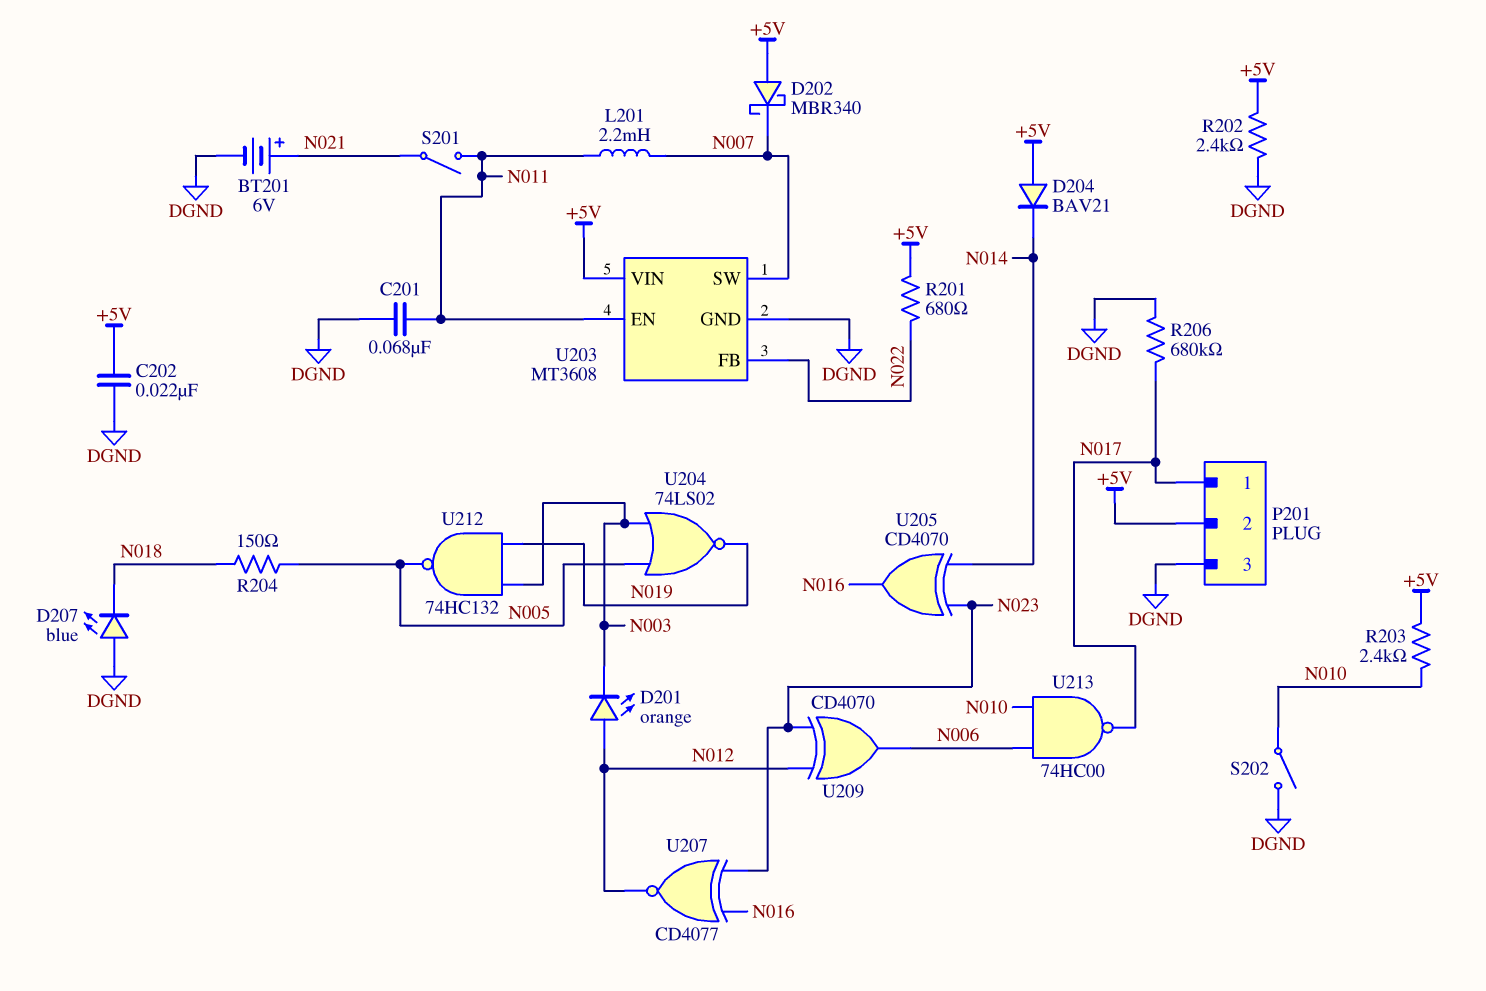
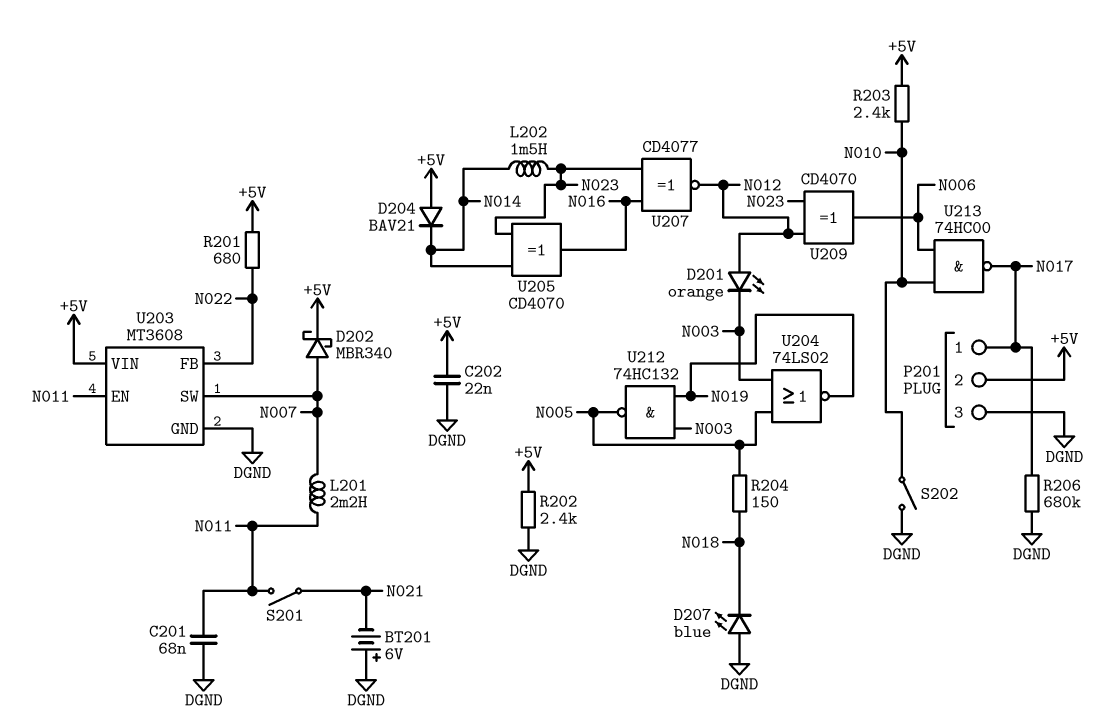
BT201: 6V (plus N021, minus DGND) -> 6V (plus DGND, minus N021)
D202: schottky MBR340 (A +5V, K N007) -> schottky MBR340 (A N007, K +5V)
L202: none -> 1.5mH (N014, N023)

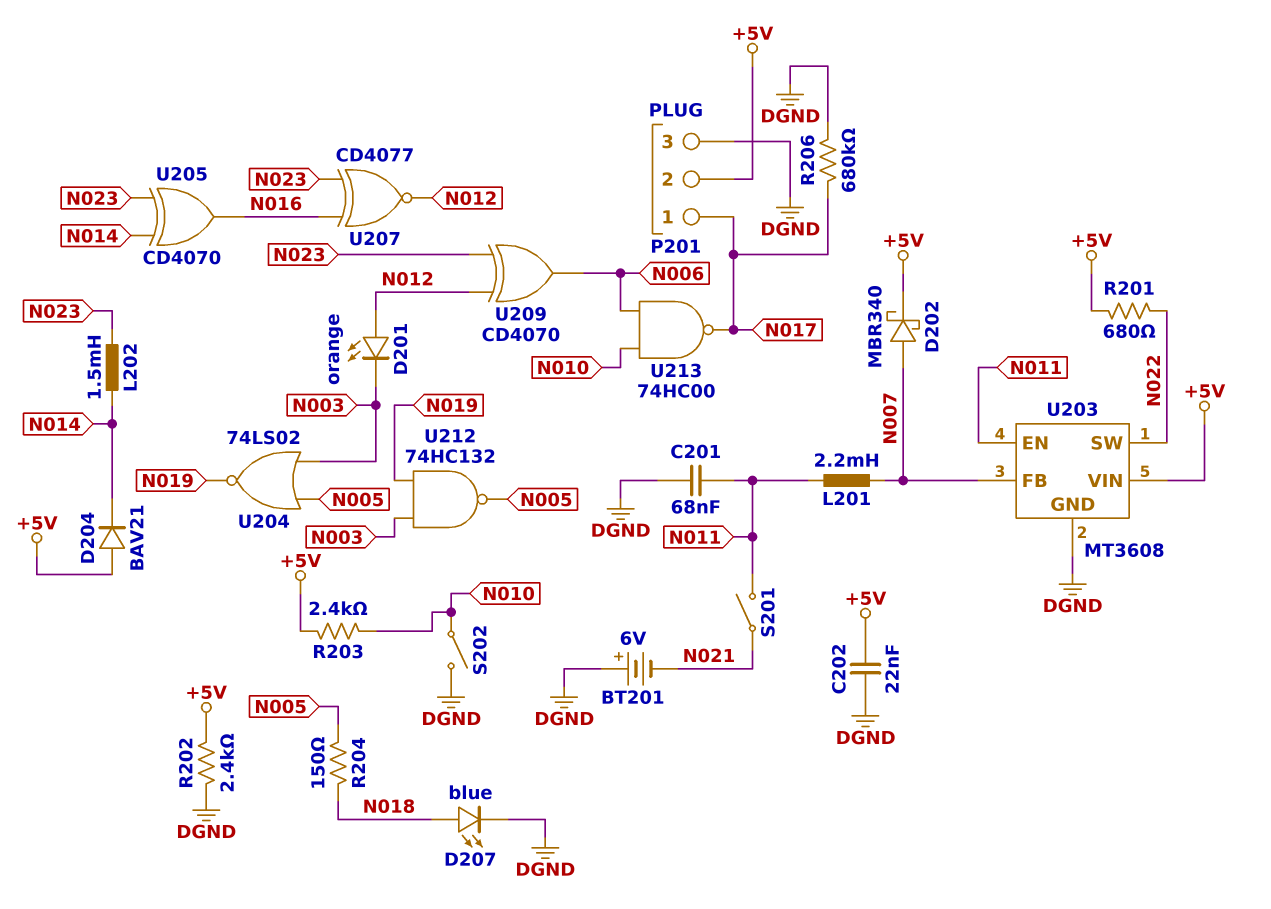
D207: LED blue (A DGND, K N018) -> LED blue (A N018, K DGND)
U203 pin FB: N022 -> N007
U203 pin SW: N007 -> N022

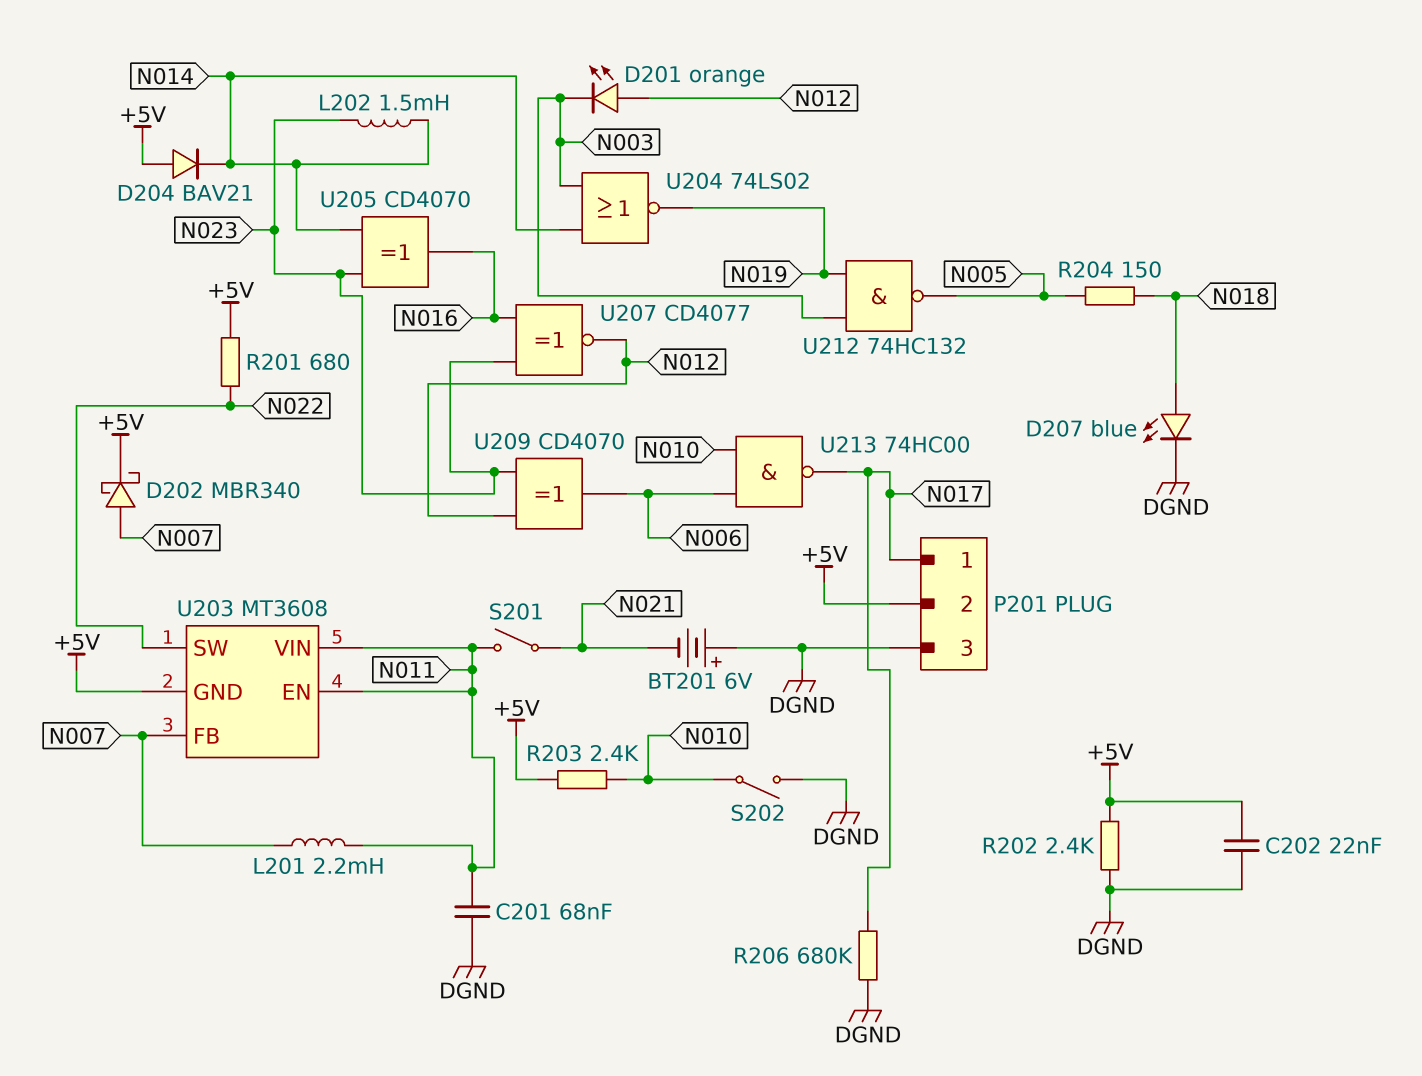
U203 pin GND: DGND -> +5V
U203 pin VIN: +5V -> N011
U204: NOR 74LS02 (in N003, in N005, out N019) -> NOR 74LS02 (in N003, in N014, out N019)

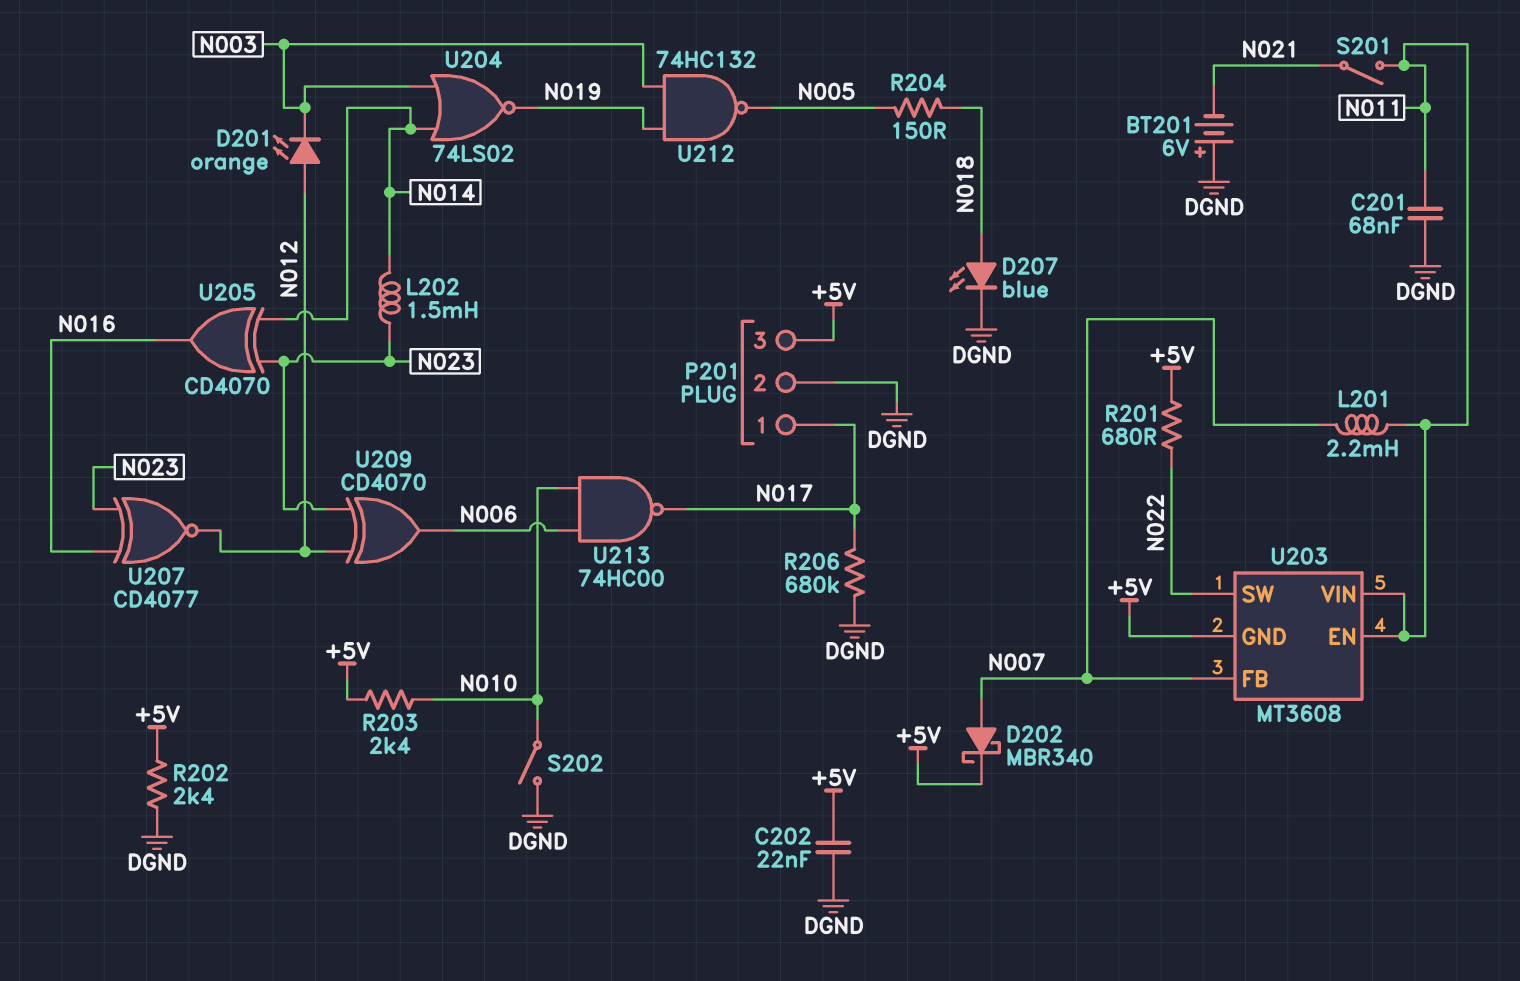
D204: diode BAV21 (A +5V, K N014) -> none
P201 pin 2: +5V -> DGND
P201 pin 3: DGND -> +5V

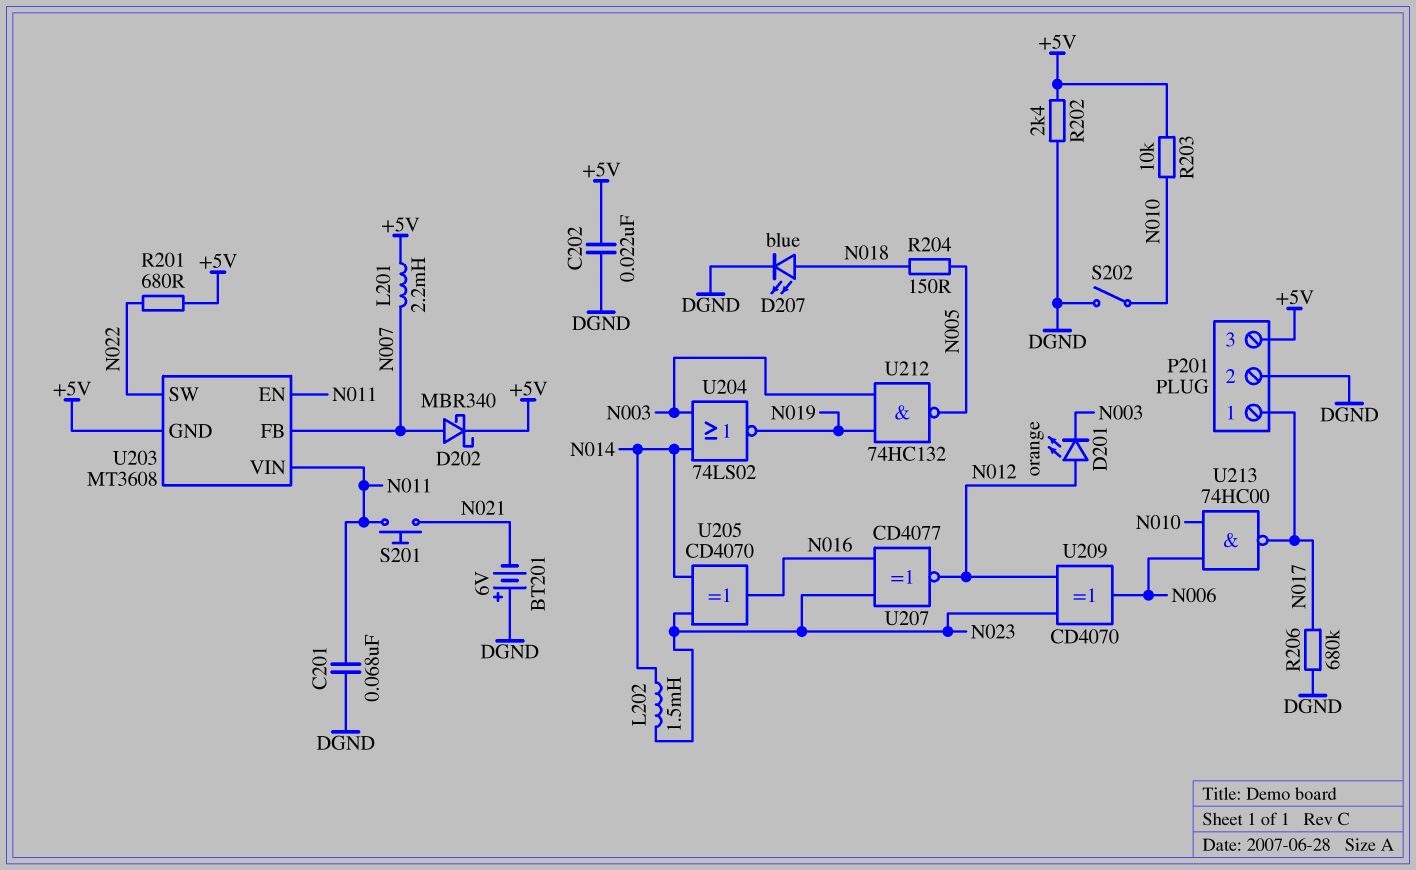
L201: 2.2mH (N007, N011) -> 2.2mH (+5V, N007)
R203: 2.4k (+5V, N010) -> 10k (+5V, N010)
S201: switch (N011, N021) -> button (N011, N021)

